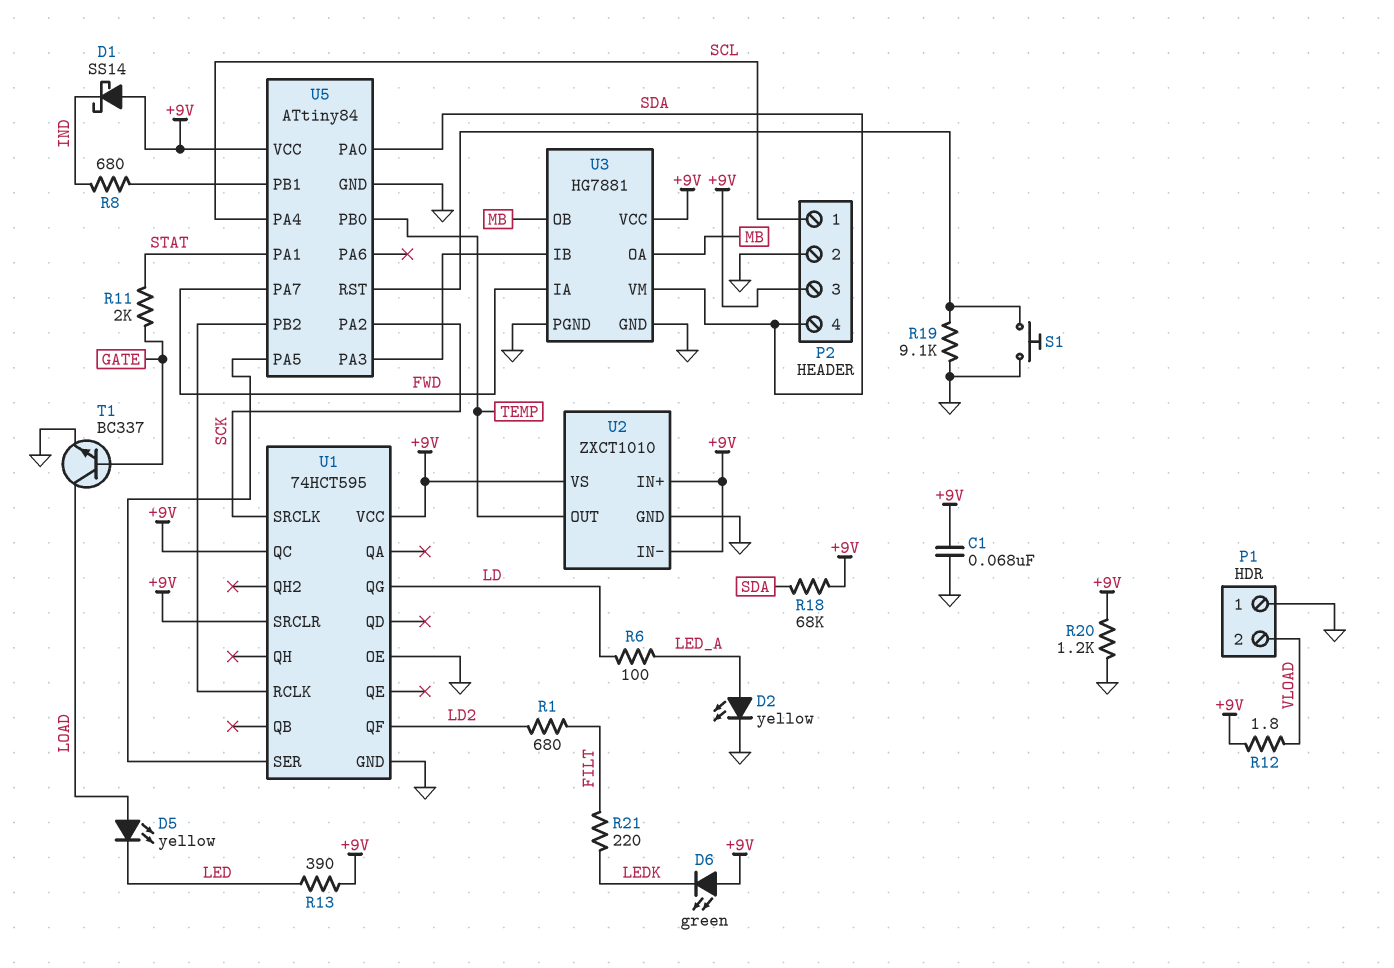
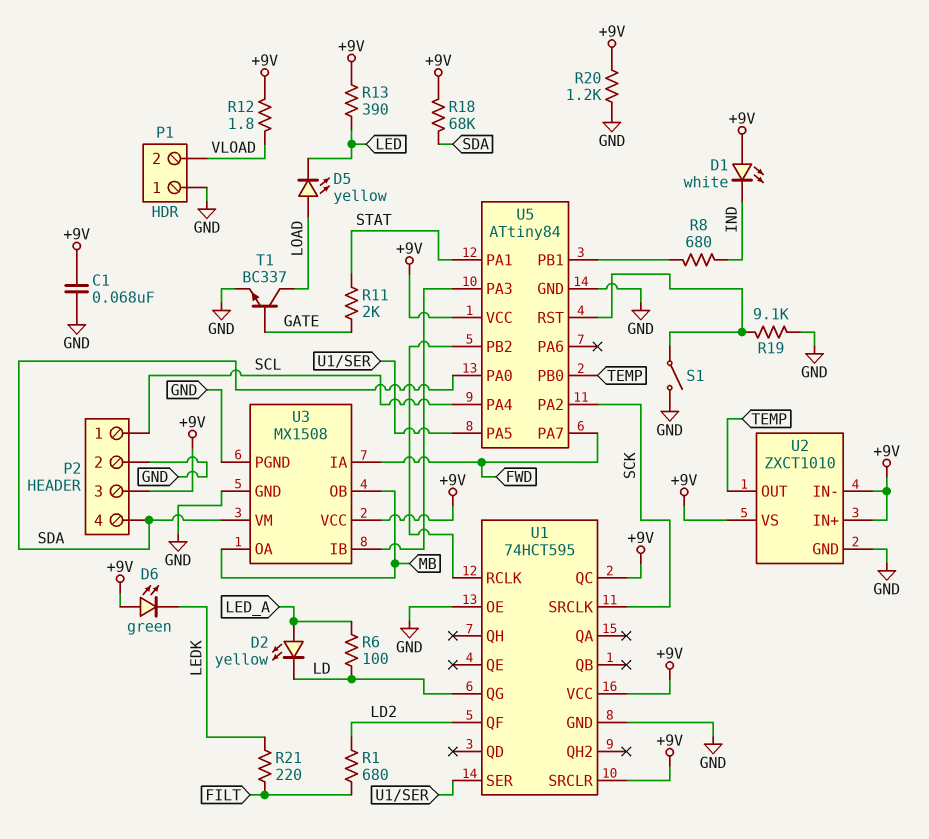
D1: schottky SS14 (A +9V, K IND) -> LED white (A +9V, K IND)
D2: LED yellow (A LED_A, K GND) -> LED yellow (A LED_A, K LD)
S1: button (GND, U5/RST) -> switch (GND, U5/RST)
U3: HG7881 -> MX1508

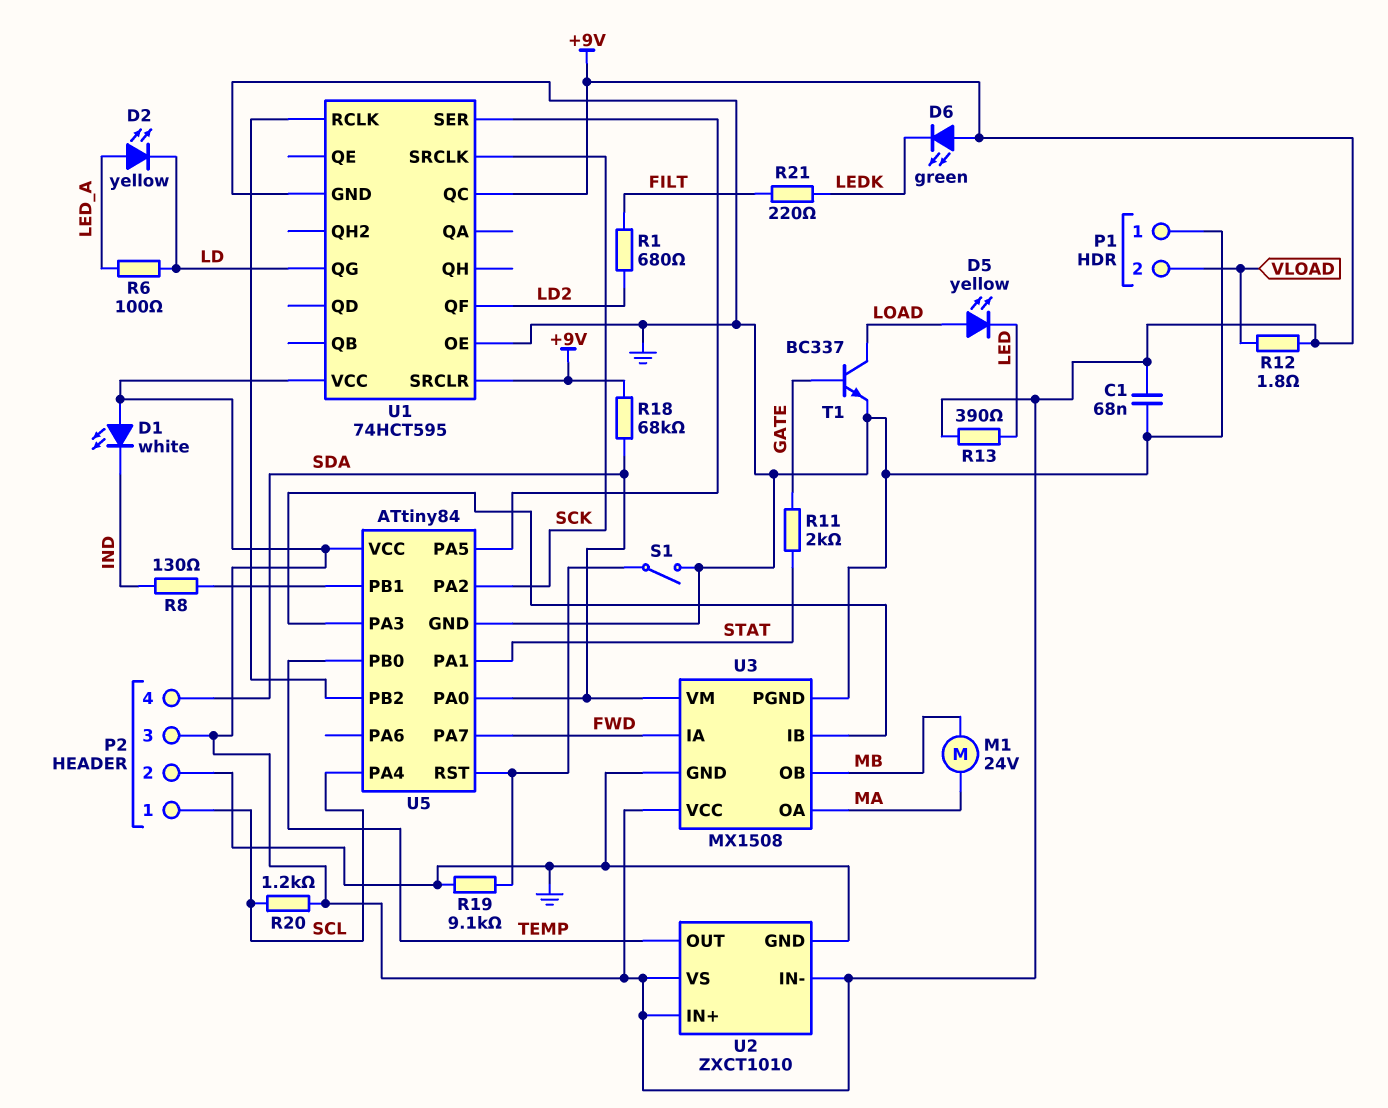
M1: none -> motor 24V (MA, MB)
R8: 680 (IND, U5/PB1) -> 130 (IND, U5/PB1)
R20: 1.2k (+9V, GND) -> 1.2k (+9V, SCL)
U3 pin OA: MB -> MA

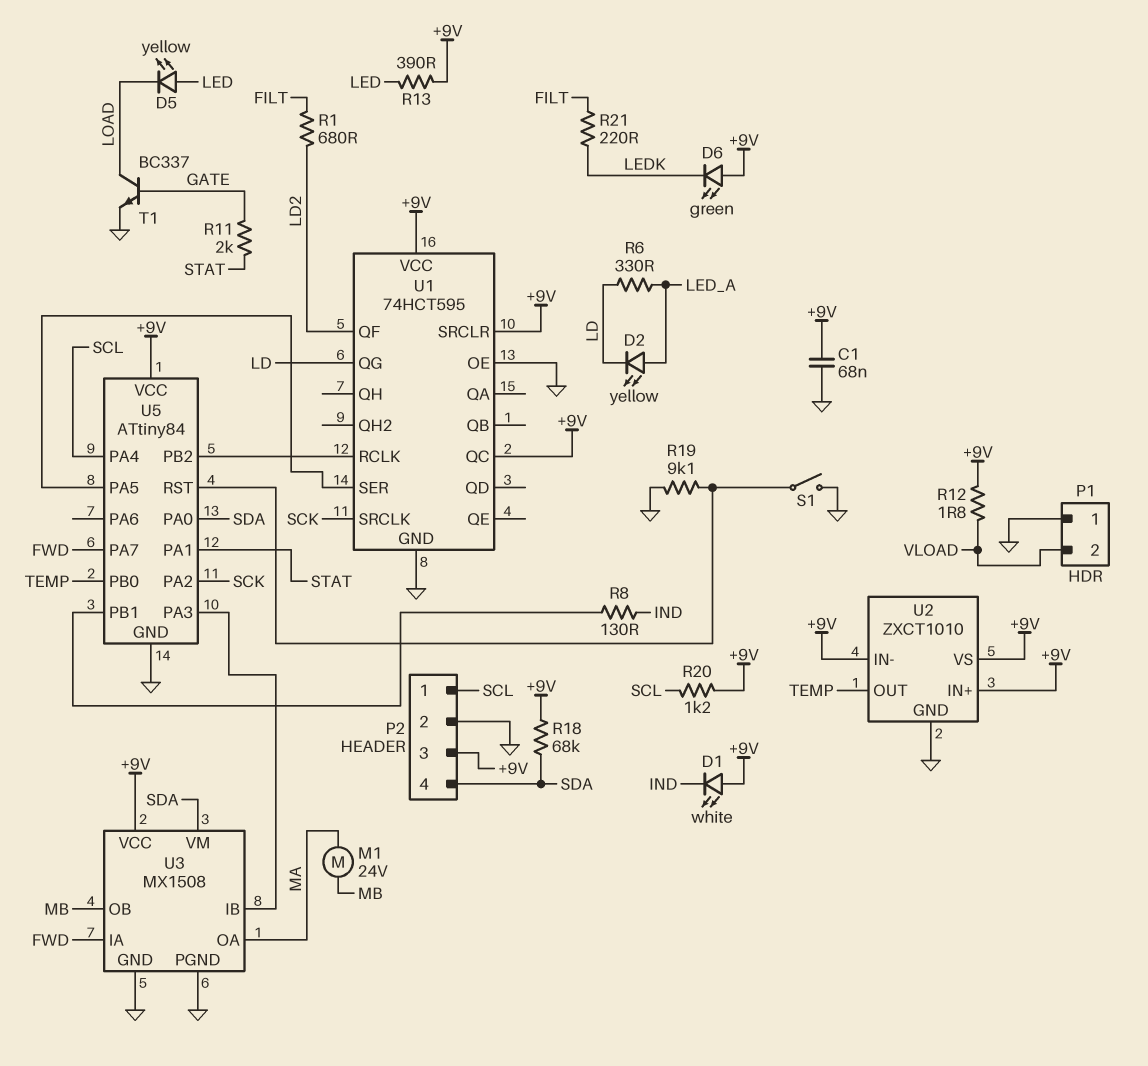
D5: LED yellow (A LOAD, K LED) -> LED yellow (A LED, K LOAD)
R6: 100 (LD, LED_A) -> 330 (LD, LED_A)

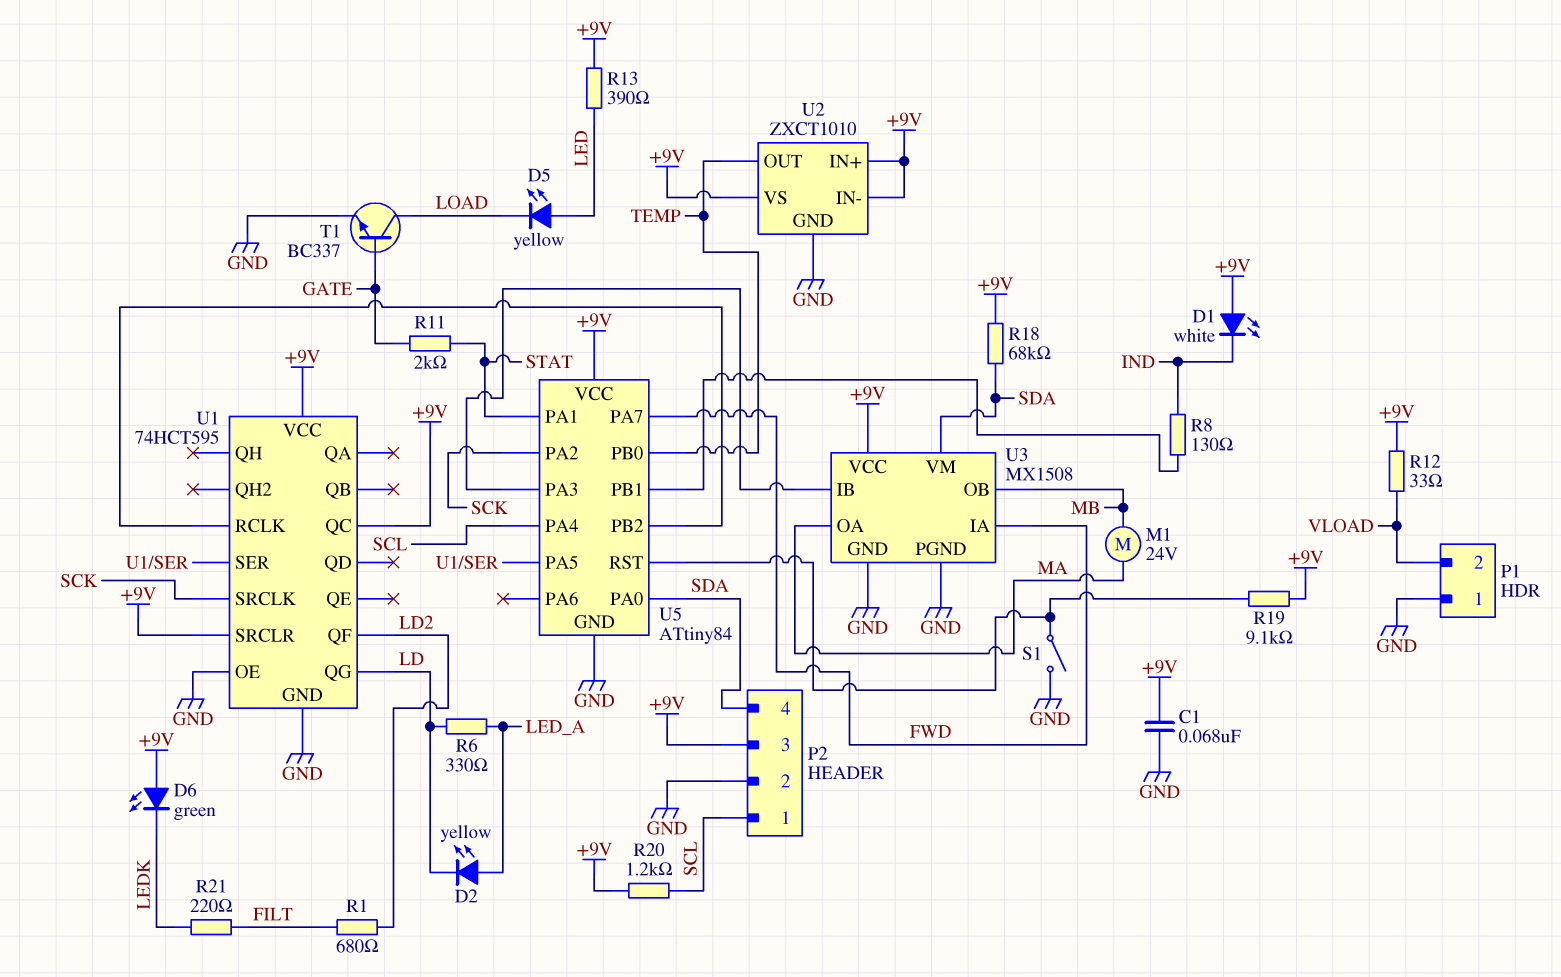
R12: 1.8 (+9V, VLOAD) -> 33 (+9V, VLOAD)
R19: 9.1k (GND, U5/RST) -> 9.1k (+9V, U5/RST)

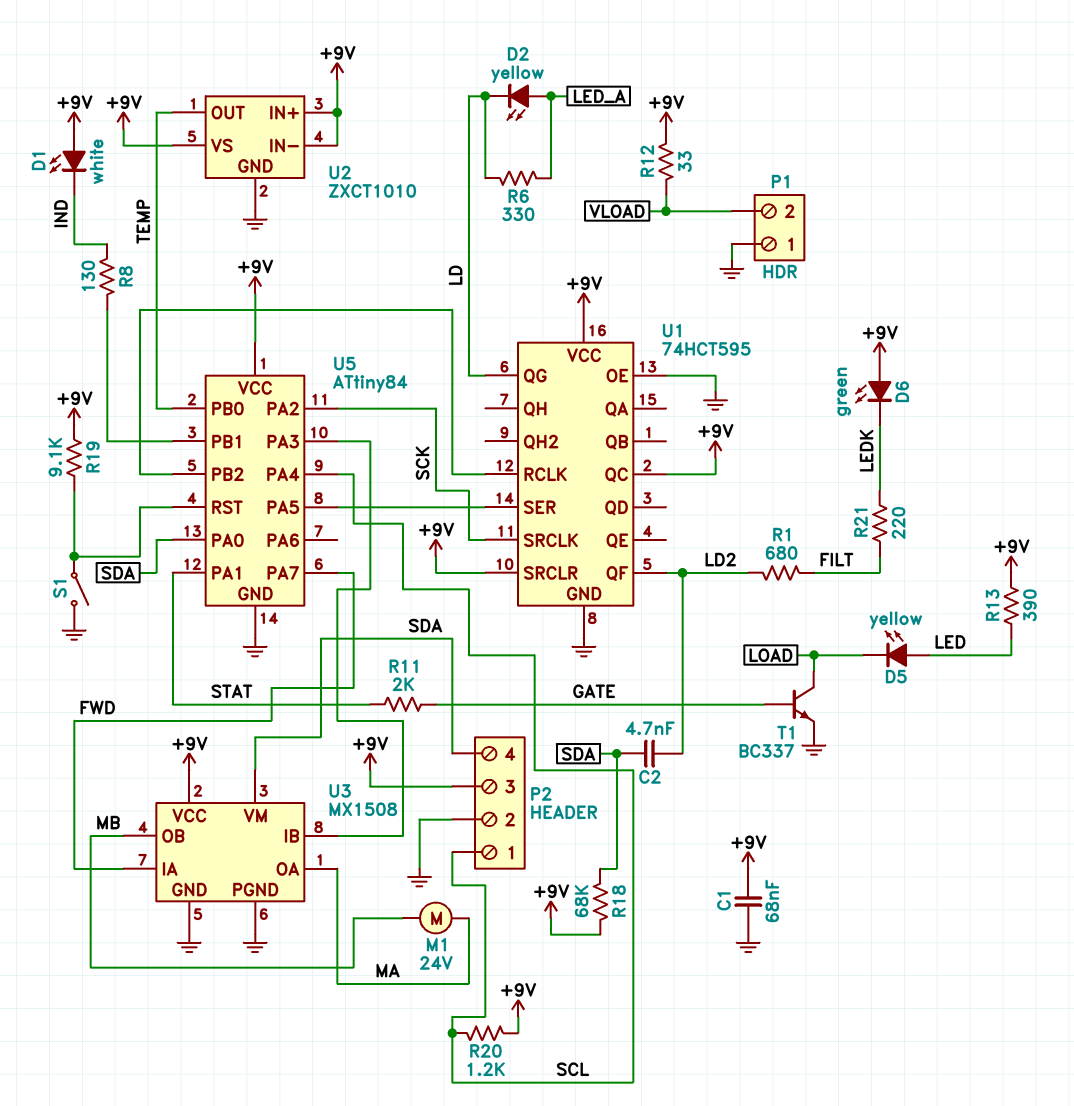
C2: none -> 4.7nF (LD2, SDA)

